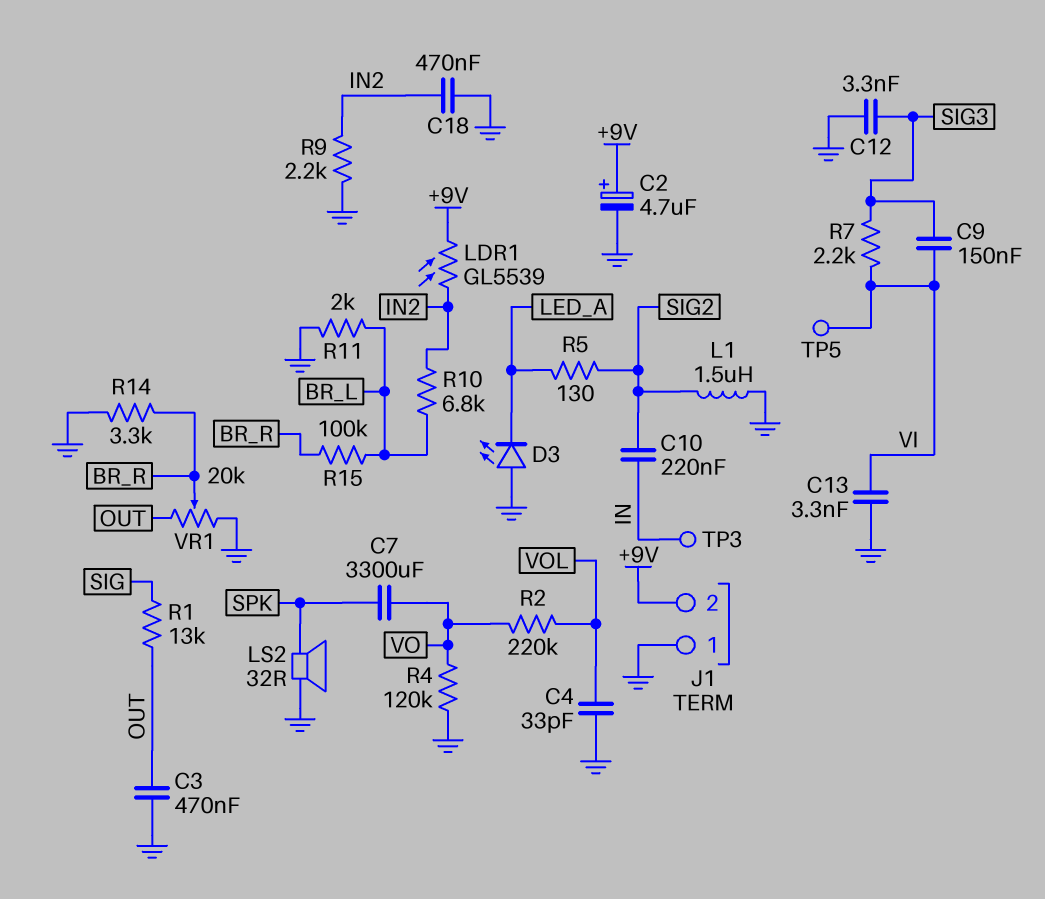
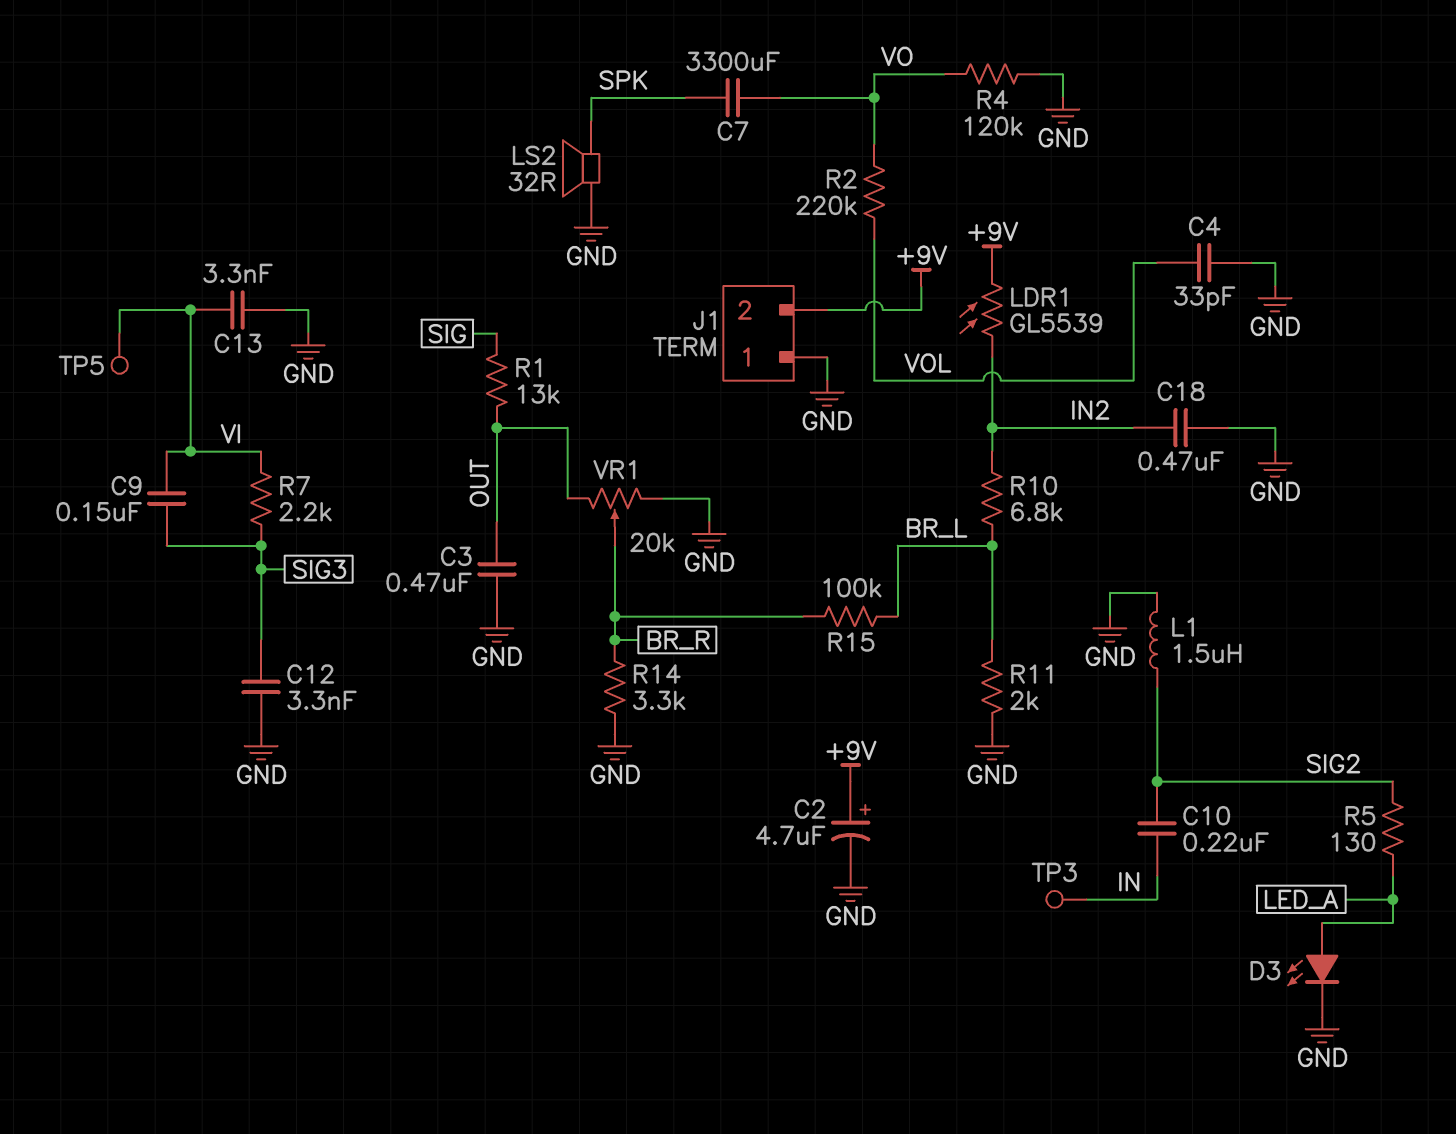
D3: LED (A GND, K LED_A) -> LED (A LED_A, K GND)
R9: 2.2k (GND, IN2) -> none

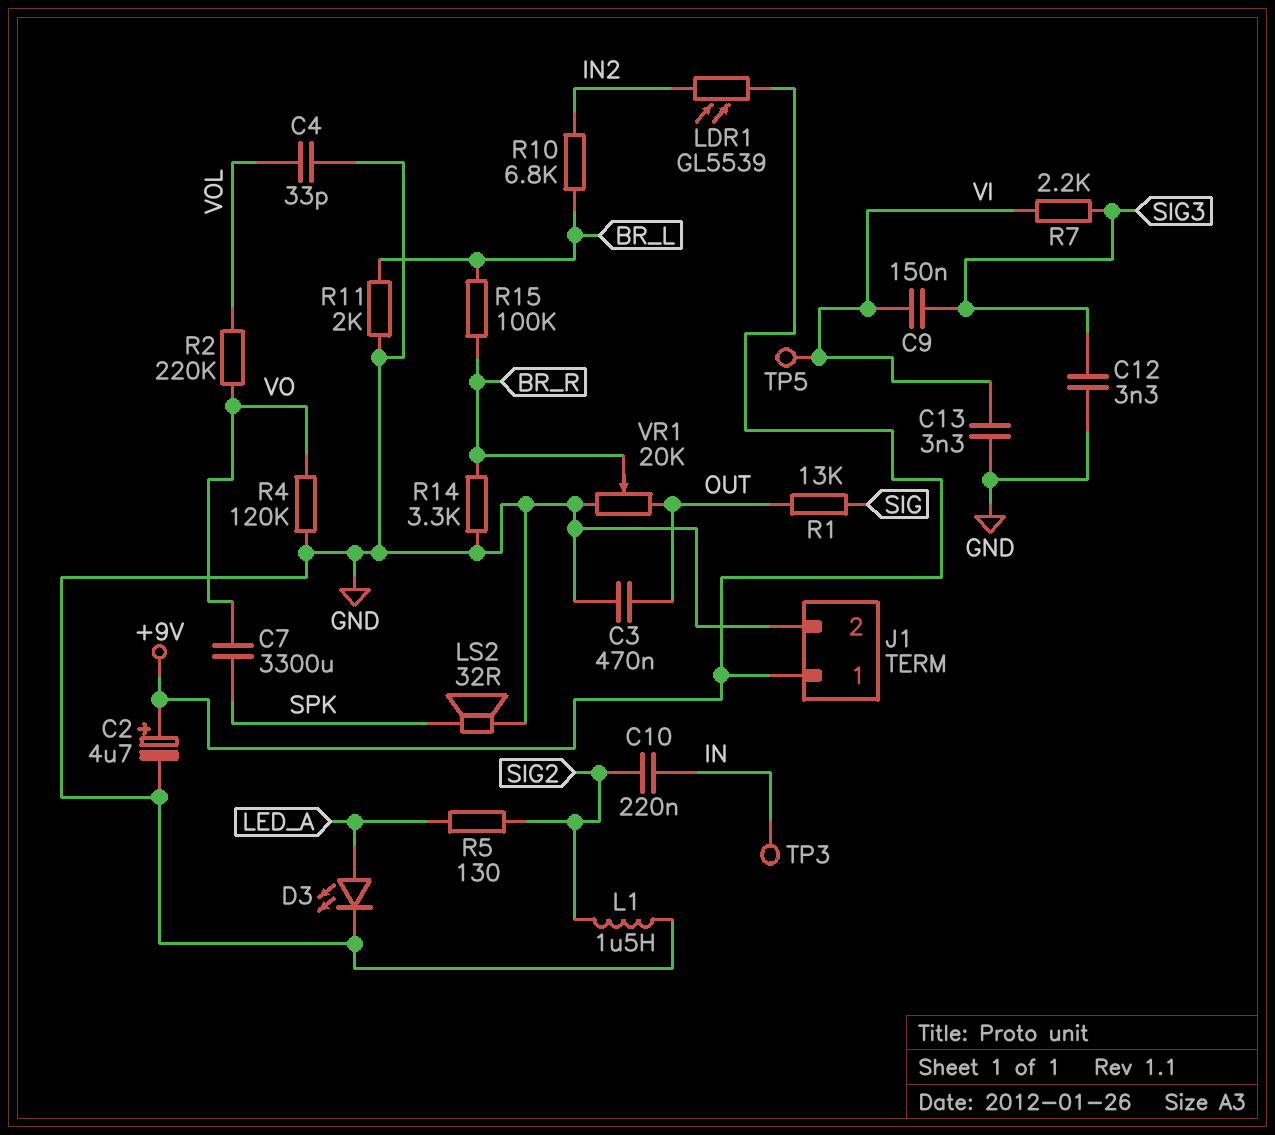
C18: 470nF (GND, IN2) -> none
J1 pin 1: GND -> +9V
J1 pin 2: +9V -> GND

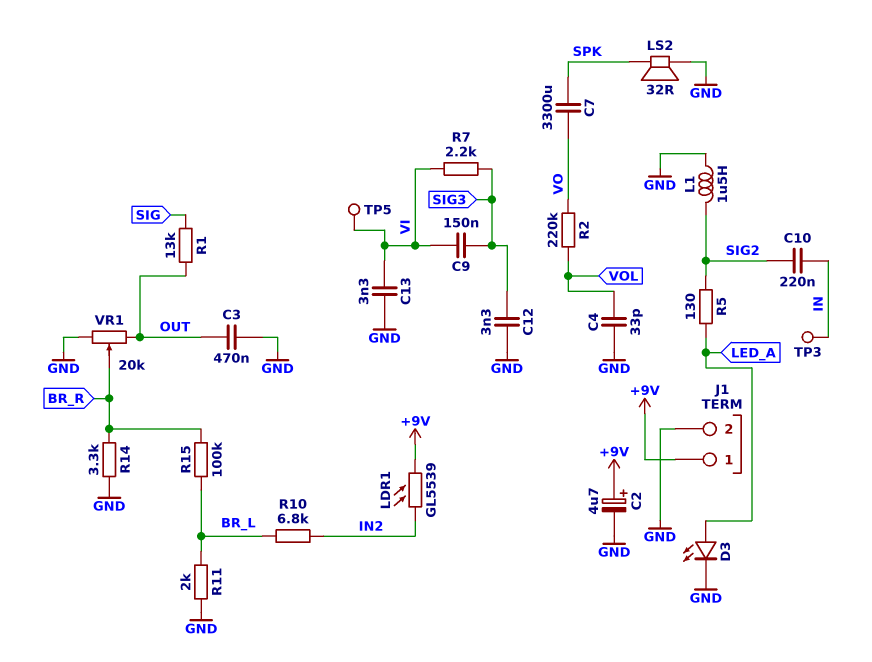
R4: 120k (GND, VO) -> none

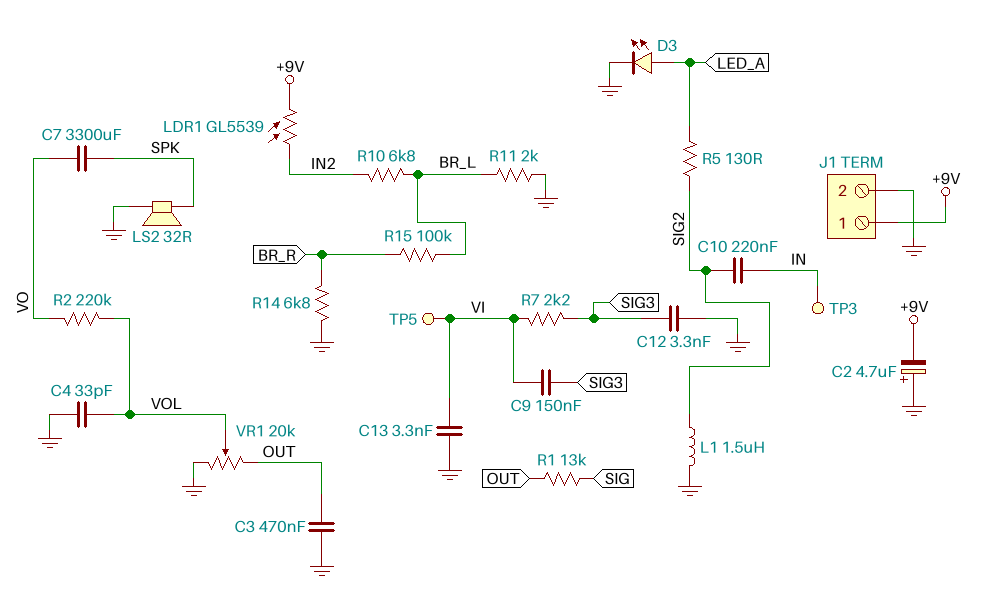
C2: 4.7uF (plus +9V, minus GND) -> 4.7uF (plus GND, minus +9V)
R14: 3.3k (BR_R, GND) -> 6.8k (BR_R, GND)
VR1: 20k (GND, OUT, wiper BR_R) -> 20k (GND, OUT, wiper VOL)

